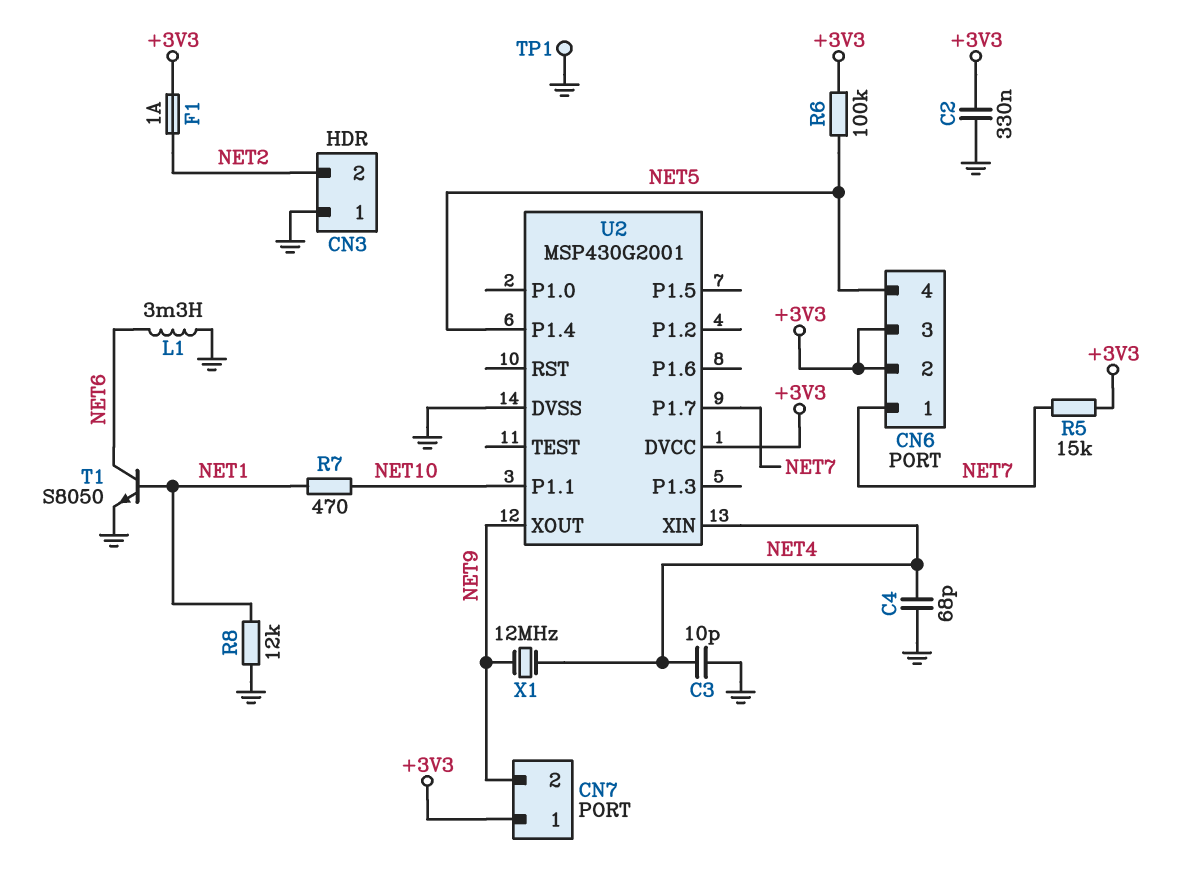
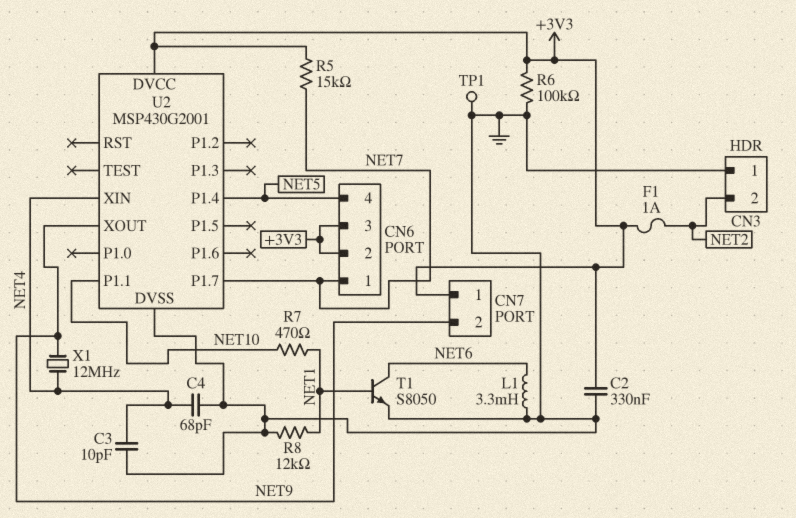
R6: 100k (+3V3, NET5) -> 100k (+3V3, GND)

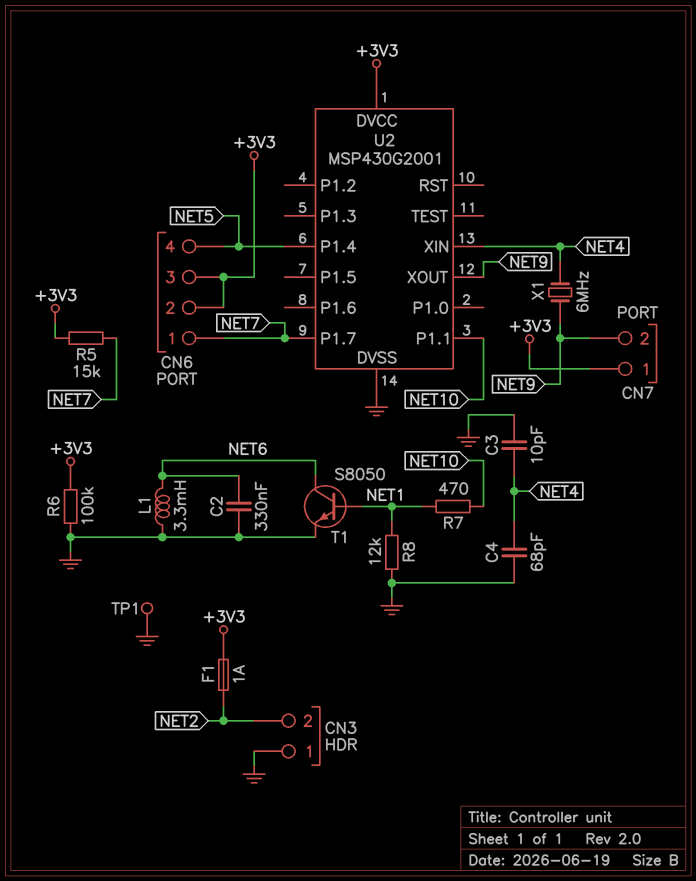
C2: 330nF (+3V3, GND) -> 330nF (GND, NET6)
X1: 12MHz (NET4, NET9) -> 6MHz (NET4, NET9)

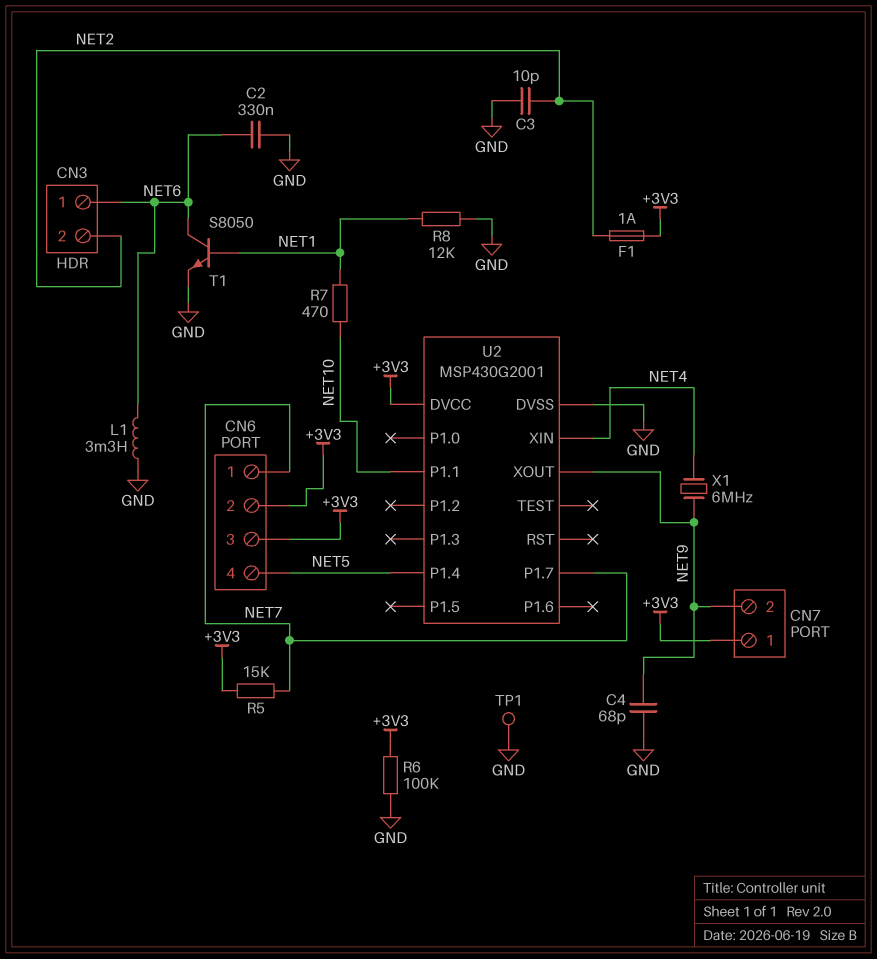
C3: 10pF (GND, NET4) -> 10pF (GND, NET2)
C4: 68pF (GND, NET4) -> 68pF (GND, NET9)
CN3 pin 1: GND -> NET6

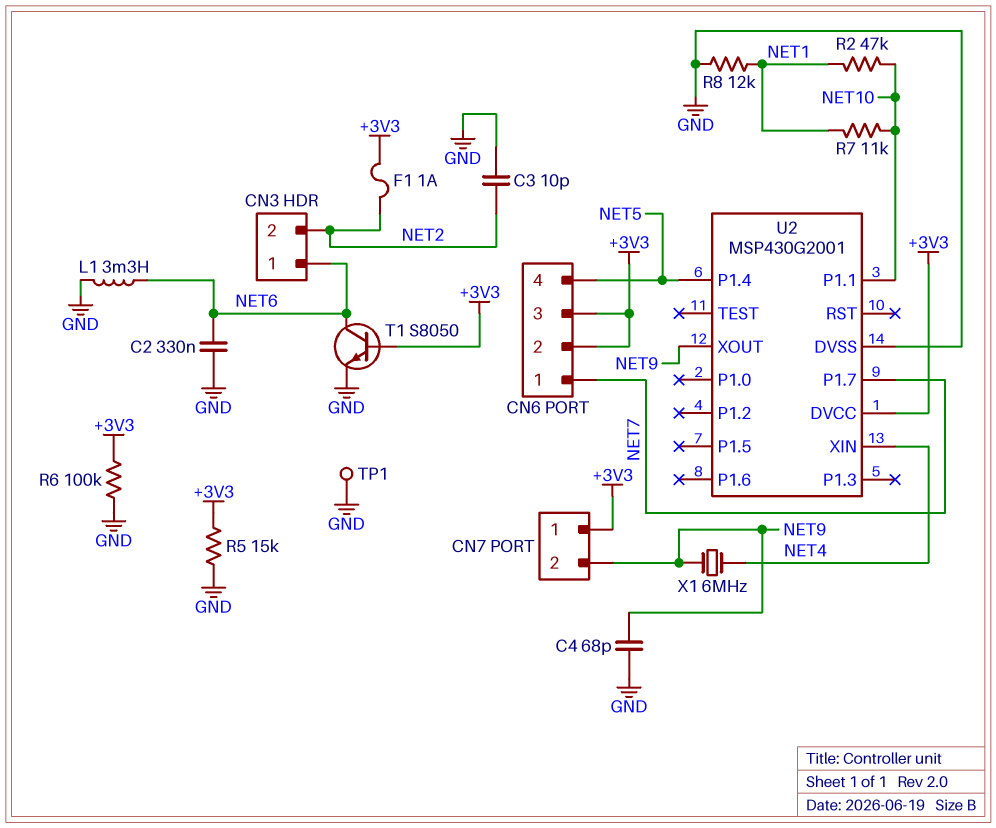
R2: none -> 47k (NET1, NET10)
R5: 15k (+3V3, NET7) -> 15k (+3V3, GND)
R7: 470 (NET1, NET10) -> 11k (NET1, NET10)
T1: NPN S8050 (B NET1, C NET6, E GND) -> NPN S8050 (B +3V3, C NET6, E GND)

